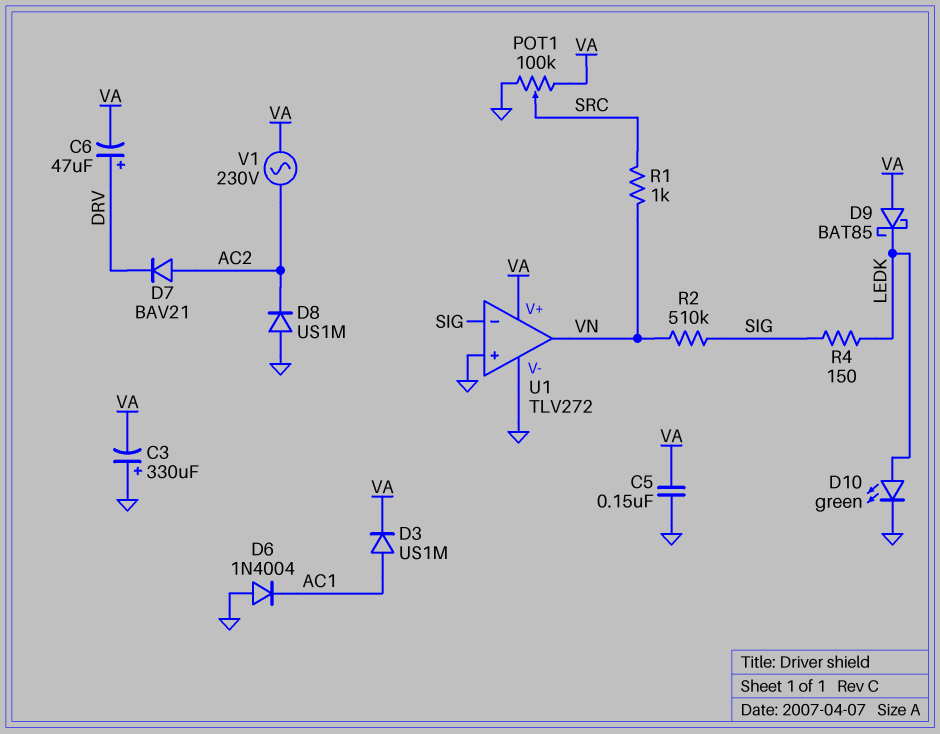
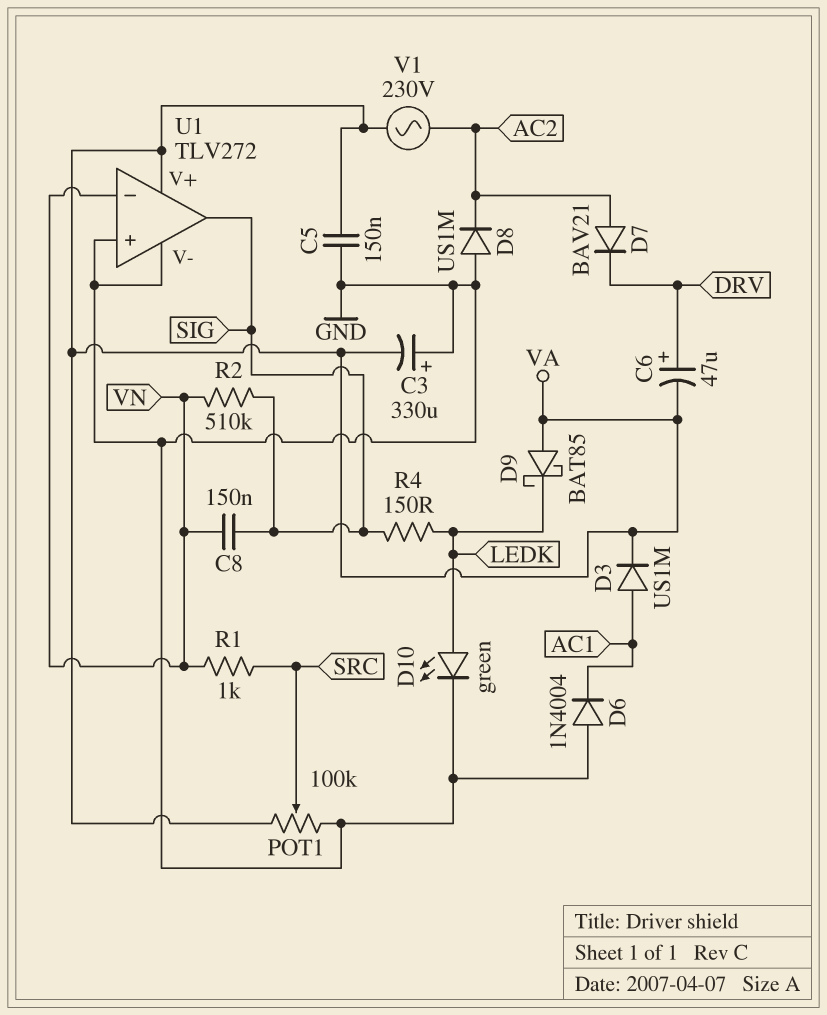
C8: none -> 150nF (SIG, VN)
U1 pin in-: SIG -> VN
U1 pin out: VN -> SIG

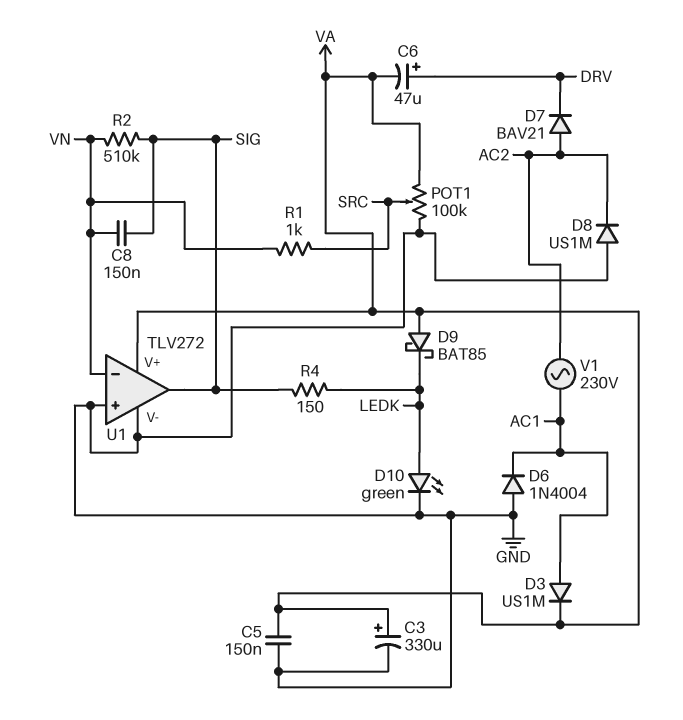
C3: 330uF (plus GND, minus VA) -> 330uF (plus VA, minus GND)
V1: AC 230V (AC2, VA) -> AC 230V (AC1, AC2)

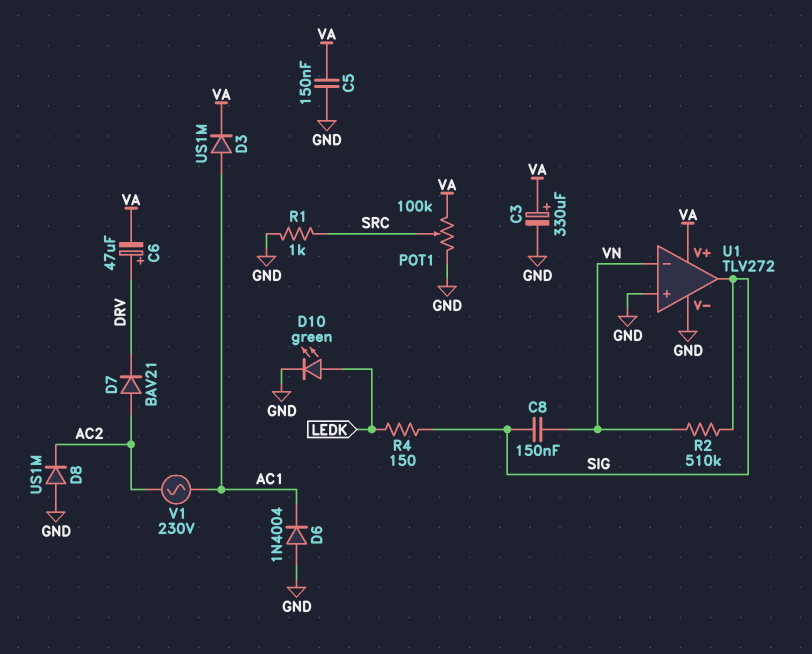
D9: schottky BAT85 (A VA, K LEDK) -> none
R1: 1k (SRC, VN) -> 1k (GND, SRC)

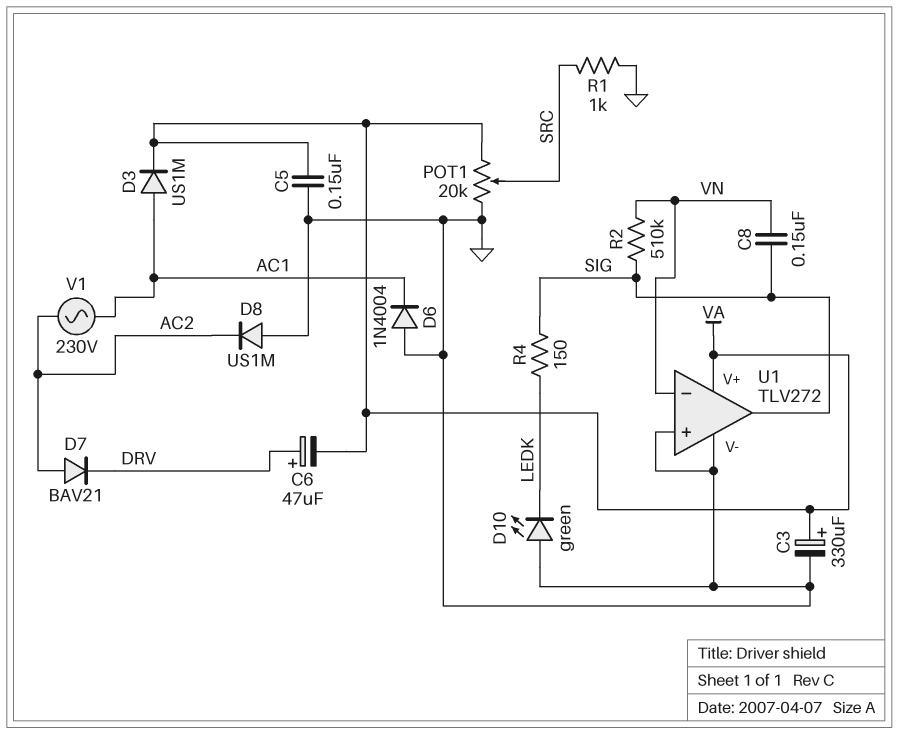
D10: LED green (A LEDK, K GND) -> LED green (A GND, K LEDK)
POT1: 100k (GND, VA, wiper SRC) -> 20k (GND, VA, wiper SRC)

